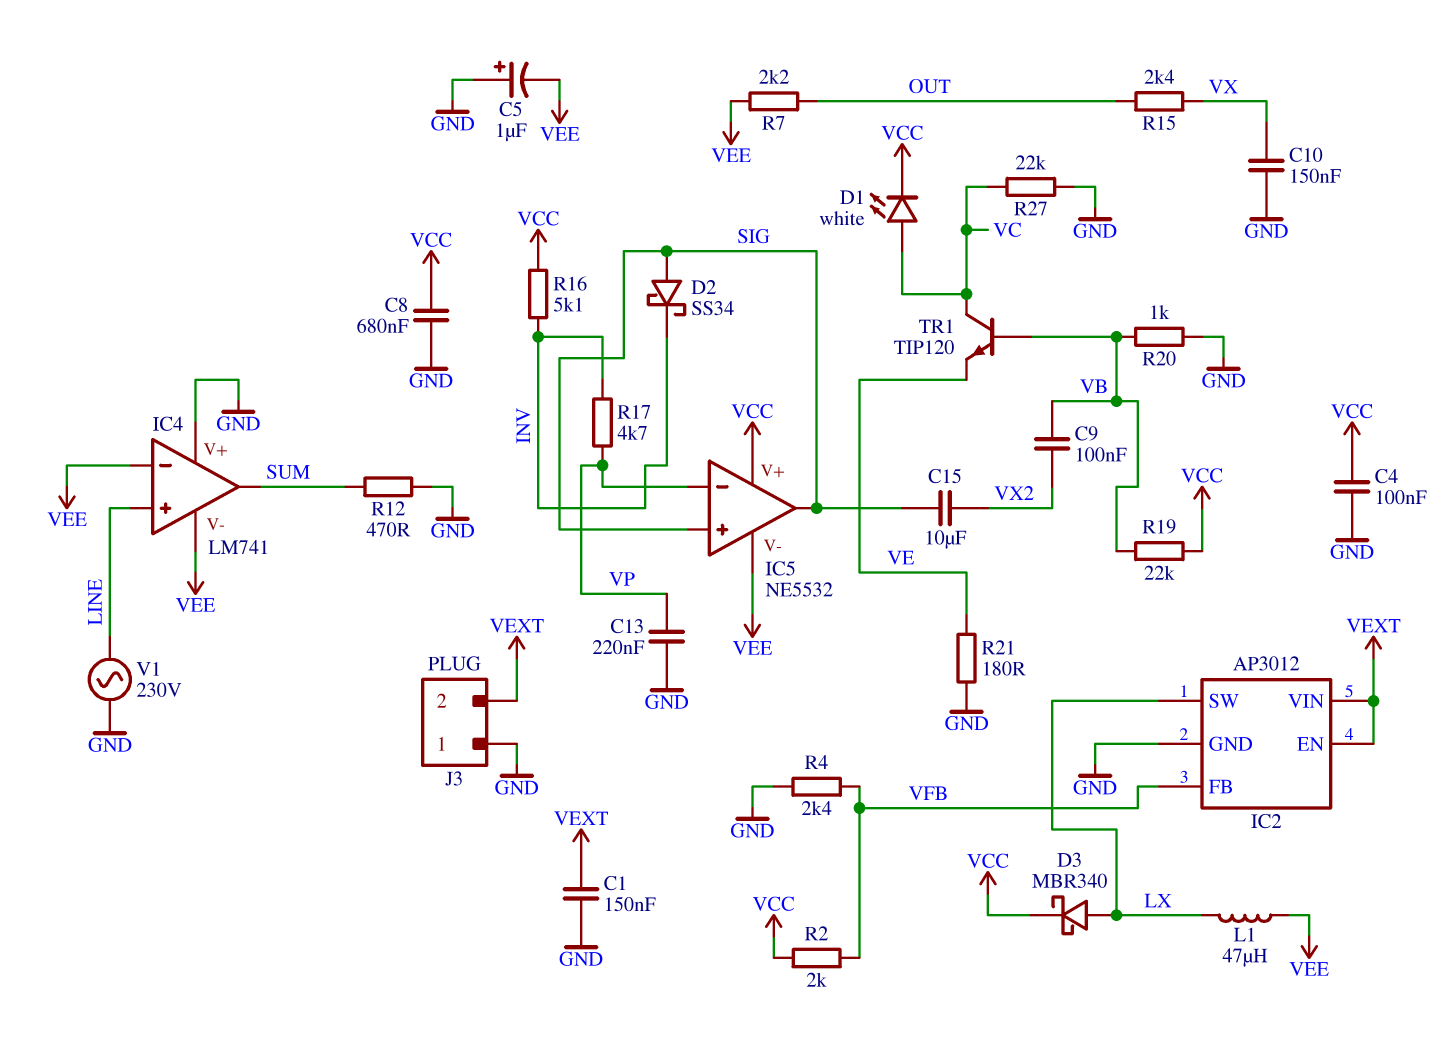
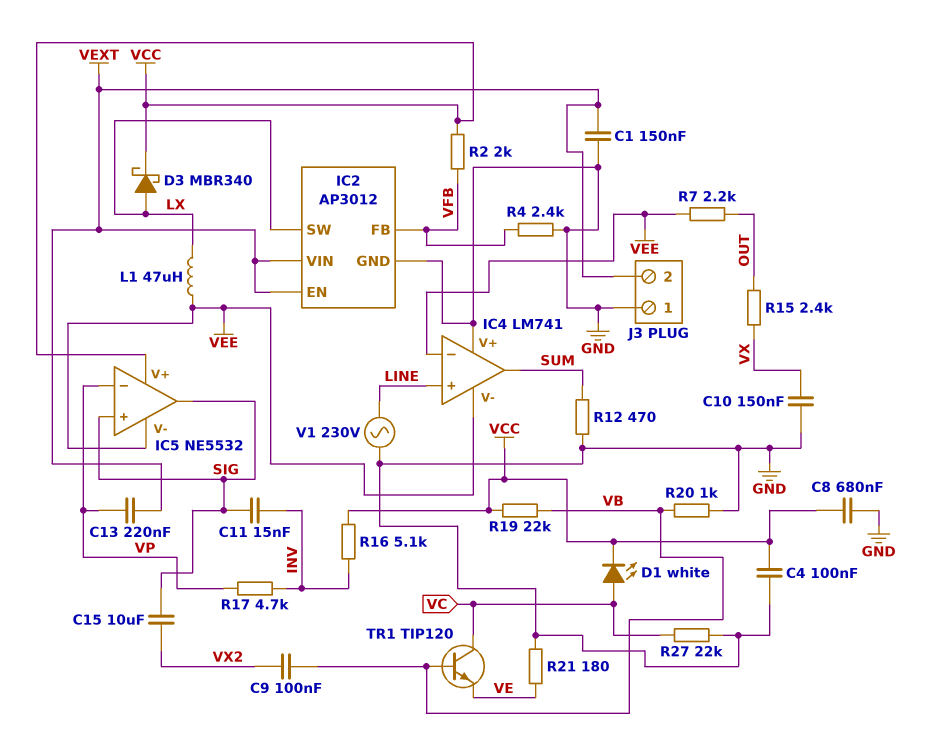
C5: 1uF (plus GND, minus VEE) -> none
C11: none -> 15nF (INV, SIG)
C13: 220nF (GND, VP) -> 220nF (VEXT, VP)
D2: schottky SS34 (A SIG, K INV) -> none

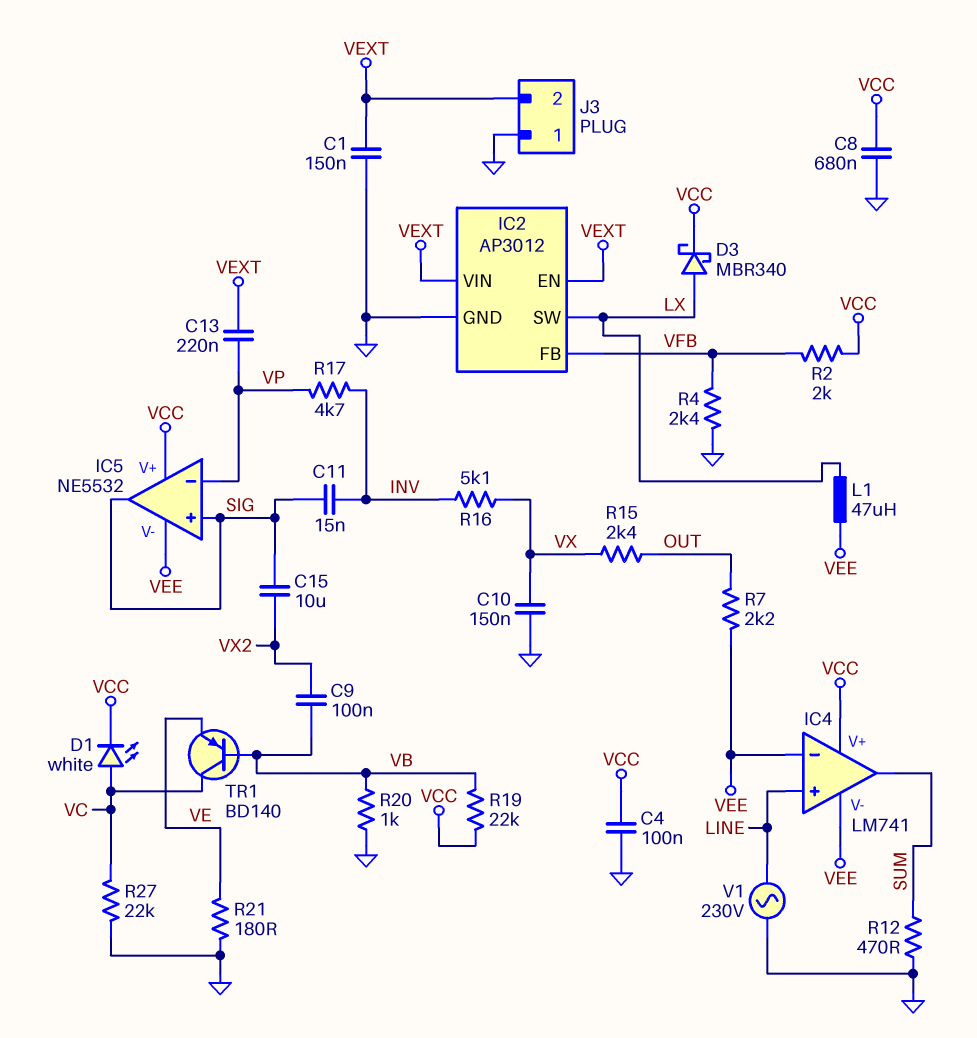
IC4 pin V+: GND -> VCC
R16: 5.1k (INV, VCC) -> 5.1k (INV, VX)
TR1: NPN TIP120 (B VB, C VC, E VE) -> PNP BD140 (B VB, C VC, E VE)

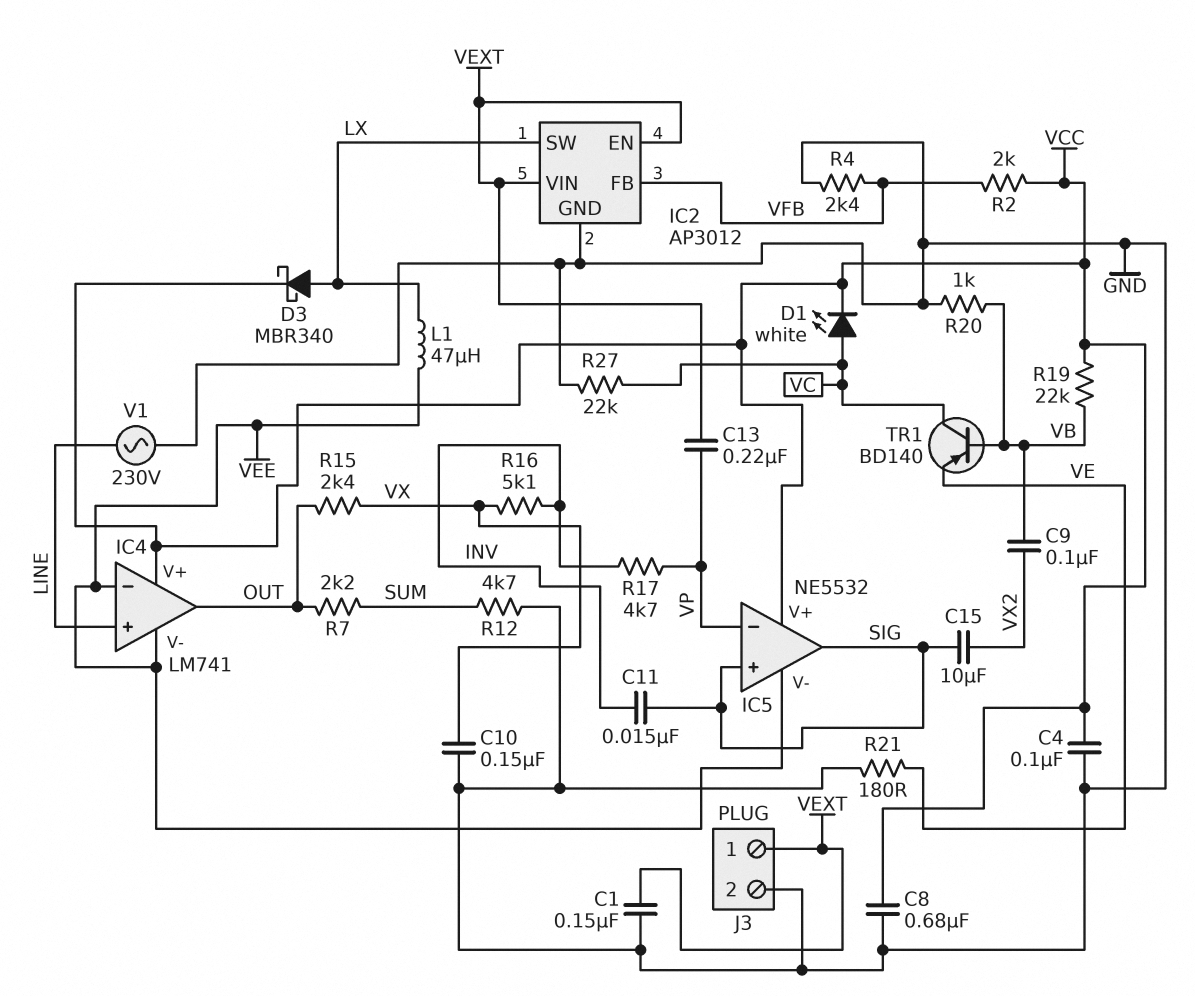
IC4 pin out: SUM -> OUT
J3 pin 1: GND -> VEXT
J3 pin 2: VEXT -> GND
R7: 2.2k (OUT, VEE) -> 2.2k (OUT, SUM)
R12: 470 (GND, SUM) -> 4.7k (GND, SUM)

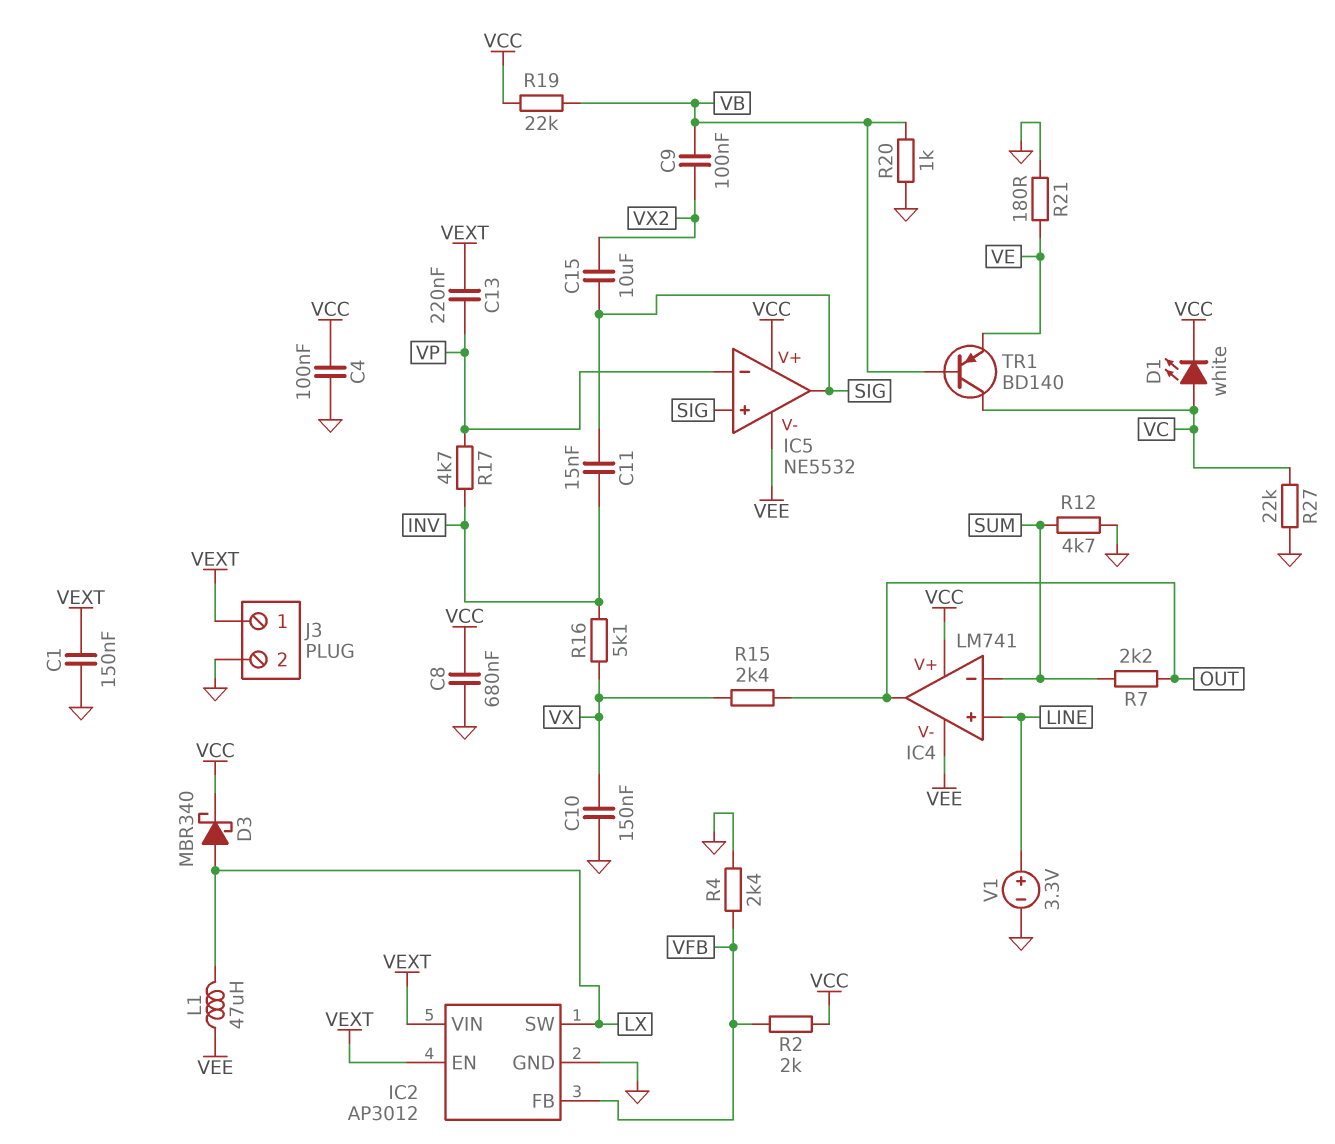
IC4 pin in-: VEE -> SUM
V1: AC 230V (GND, LINE) -> 3.3V (plus LINE, minus GND)

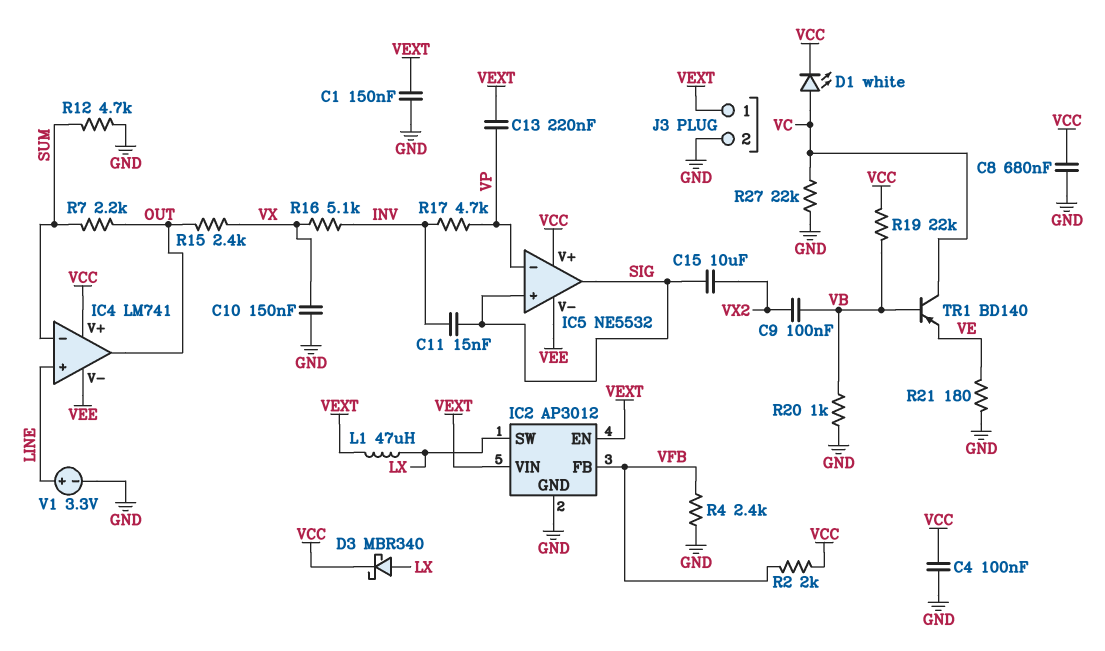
L1: 47uH (LX, VEE) -> 47uH (LX, VEXT)

